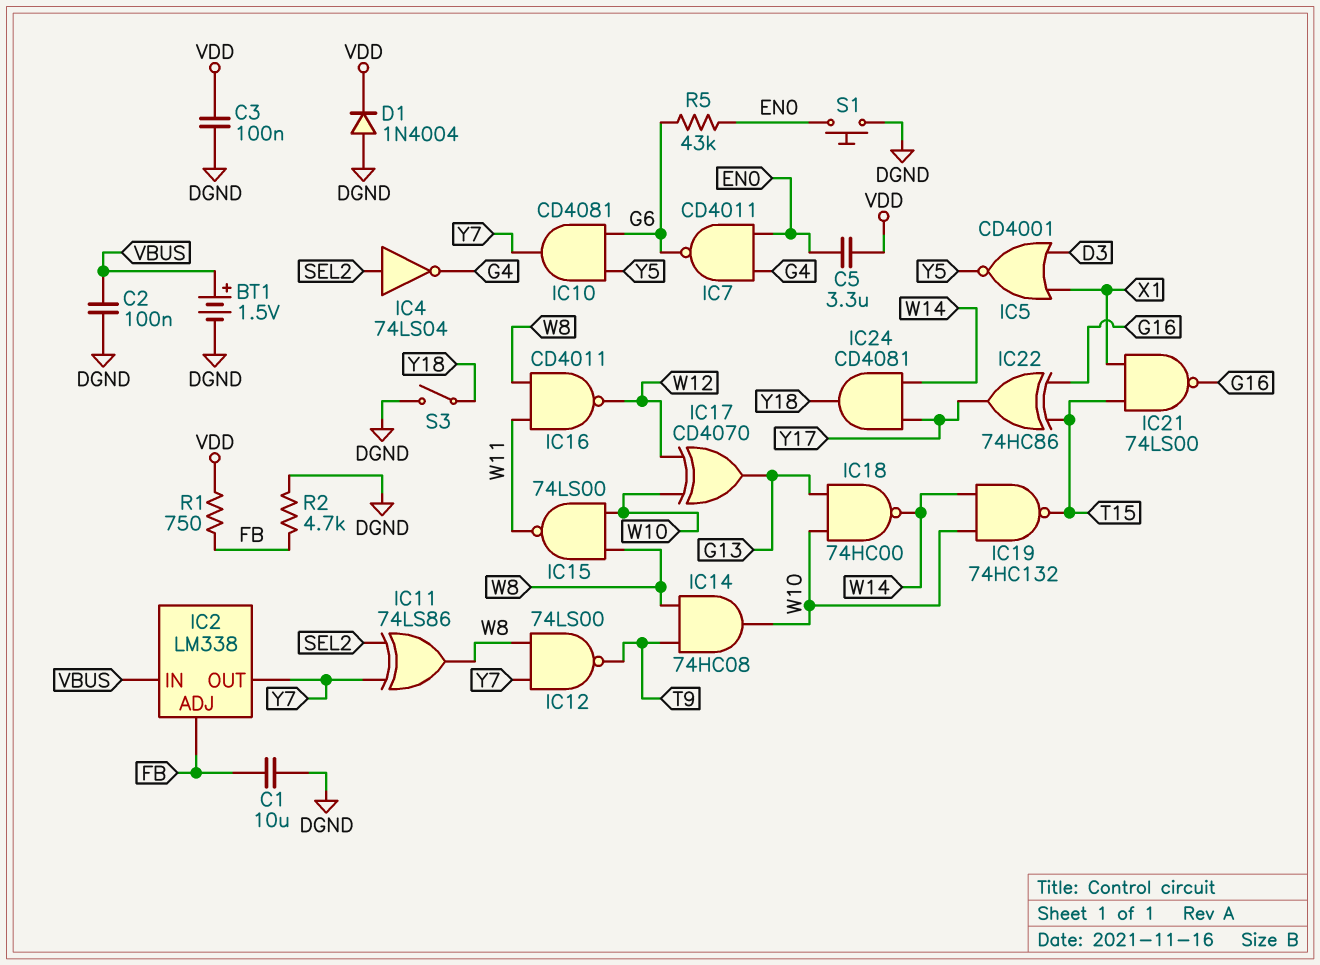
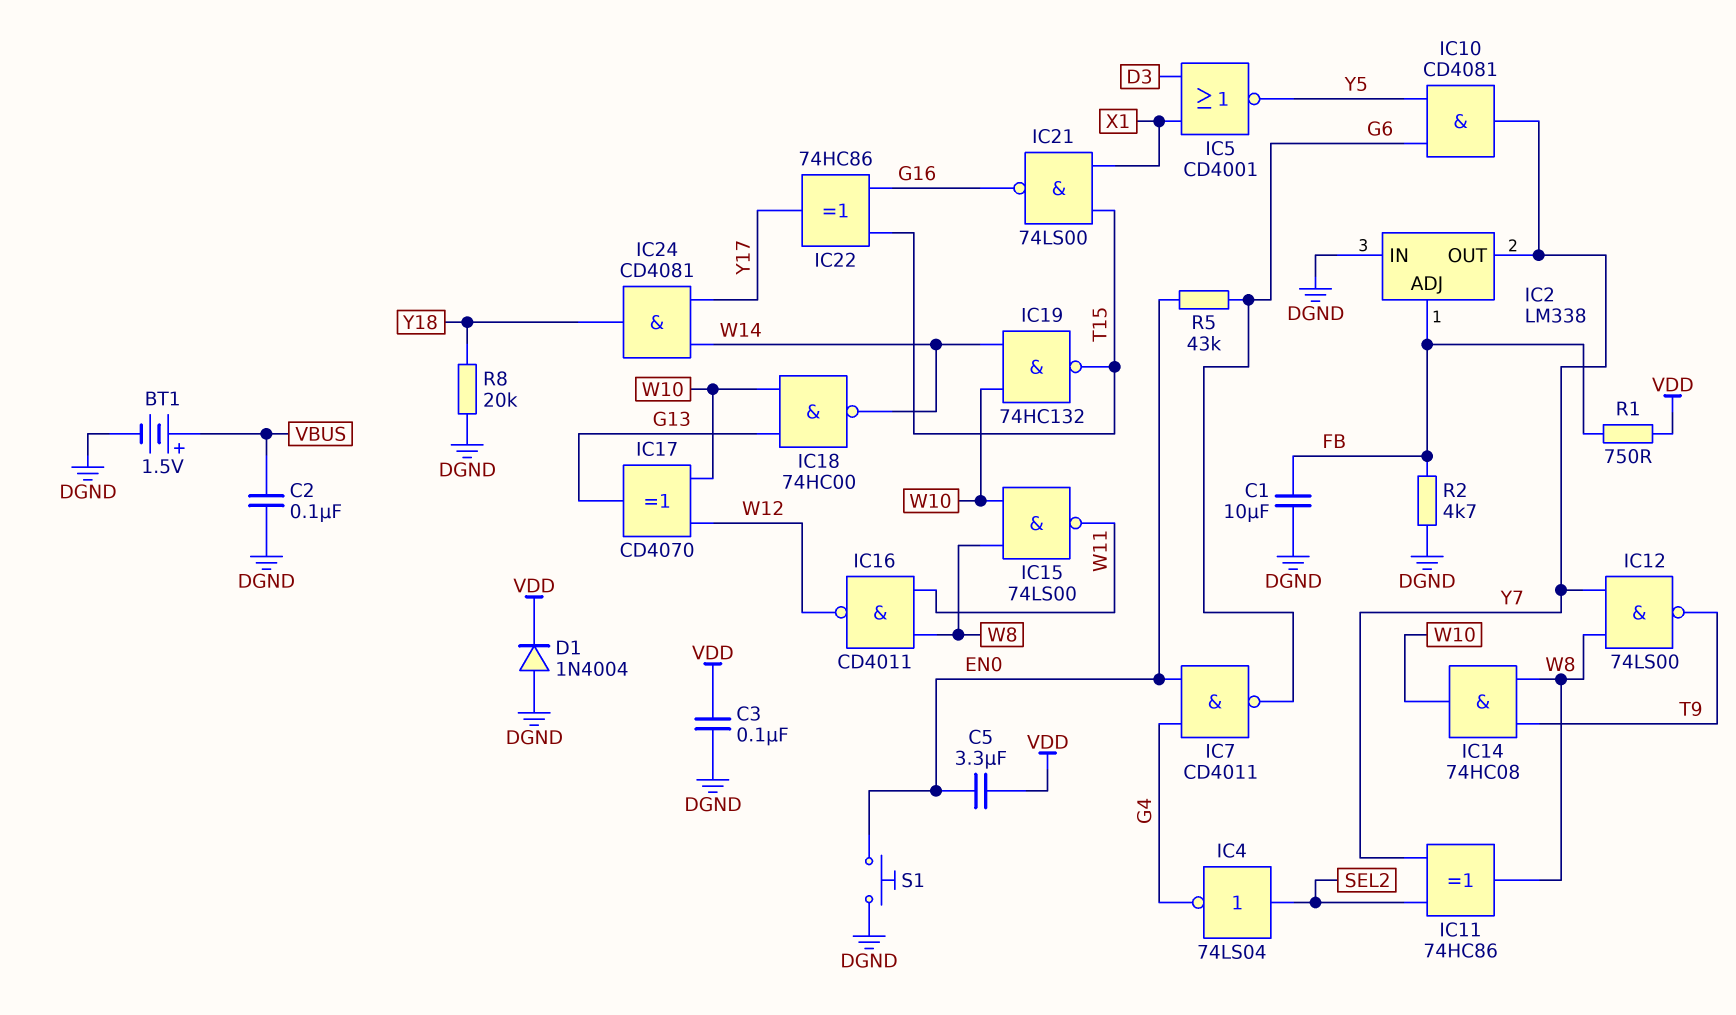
IC2 pin IN: VBUS -> DGND
IC11: XOR 74LS86 (in SEL2, in Y7, out W8) -> XOR 74HC86 (in SEL2, in Y7, out W8)
R8: none -> 20k (DGND, Y18)
S3: switch (DGND, Y18) -> none

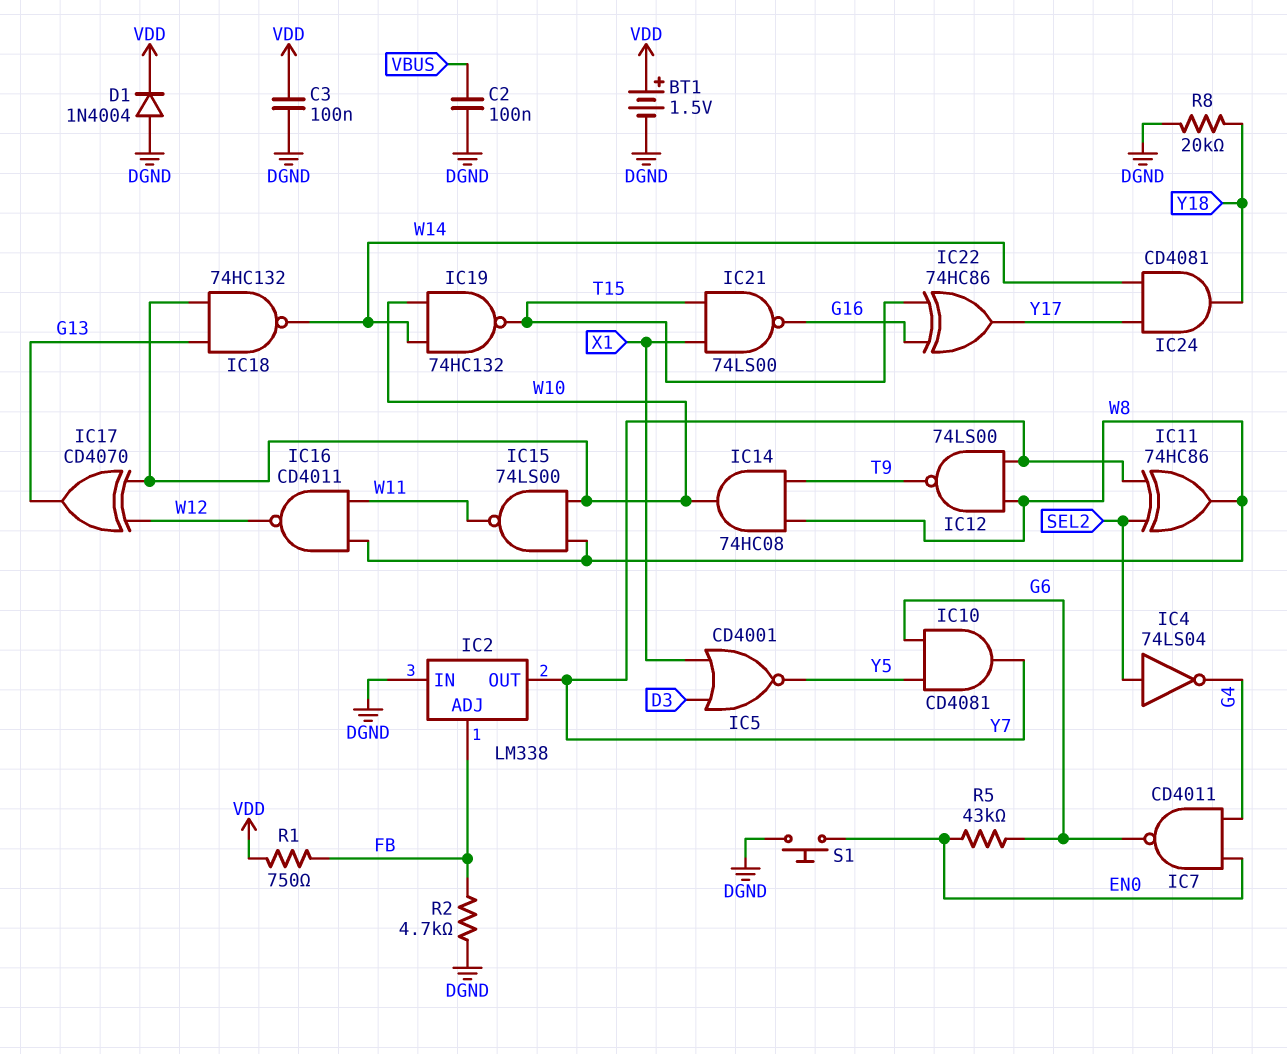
BT1: 1.5V (plus VBUS, minus DGND) -> 1.5V (plus VDD, minus DGND)
C1: 10uF (DGND, FB) -> none
C5: 3.3uF (EN0, VDD) -> none
IC18: NAND 74HC00 (in G13, in W10, out W14) -> NAND 74HC132 (in G13, in W10, out W14)

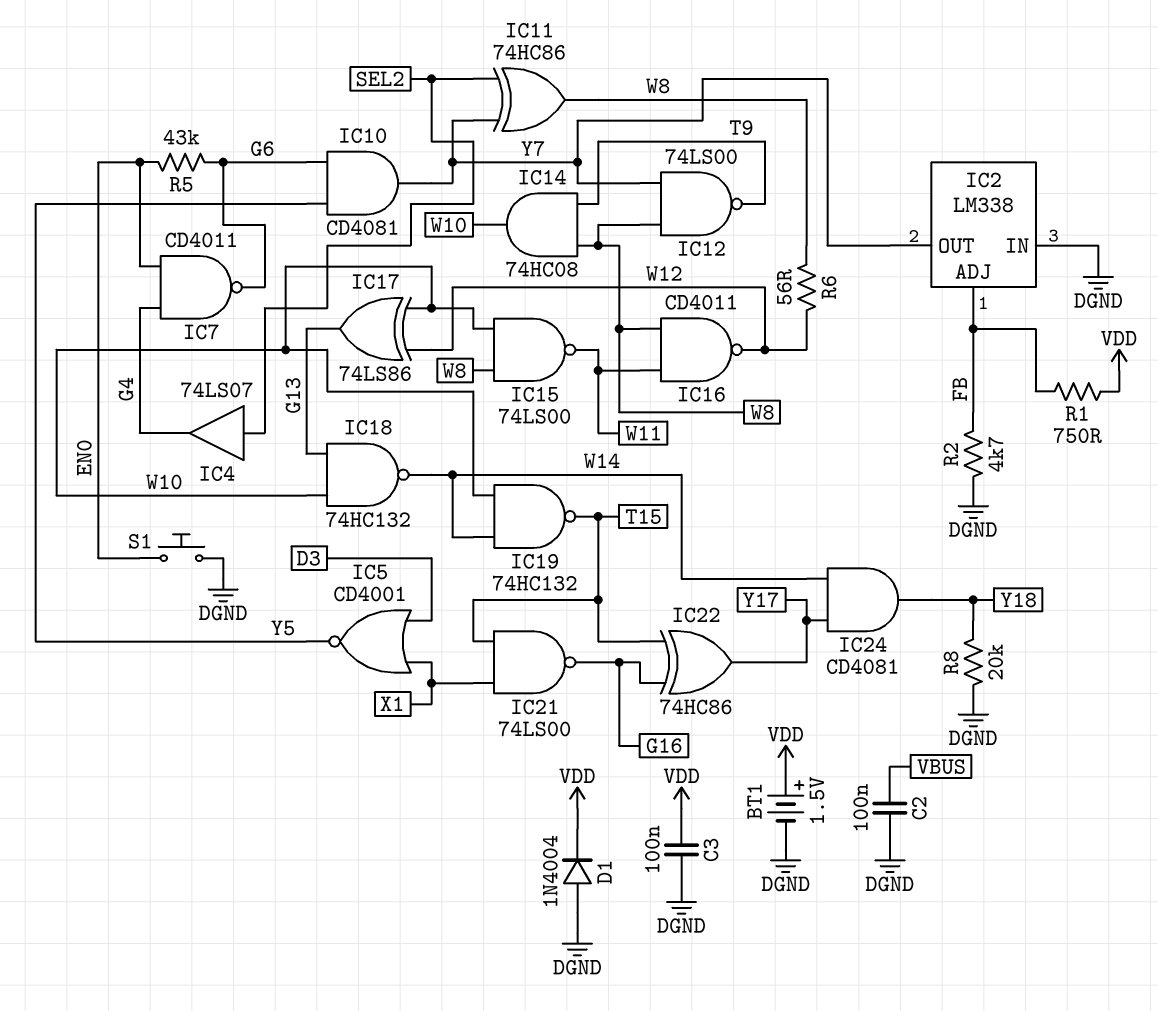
IC4: NOT 74LS04 (in SEL2, out G4) -> buffer 74LS07 (in SEL2, out G4)
IC17: XOR CD4070 (in W10, in W12, out G13) -> XOR 74LS86 (in W10, in W12, out G13)
R6: none -> 56 (W8, W12)

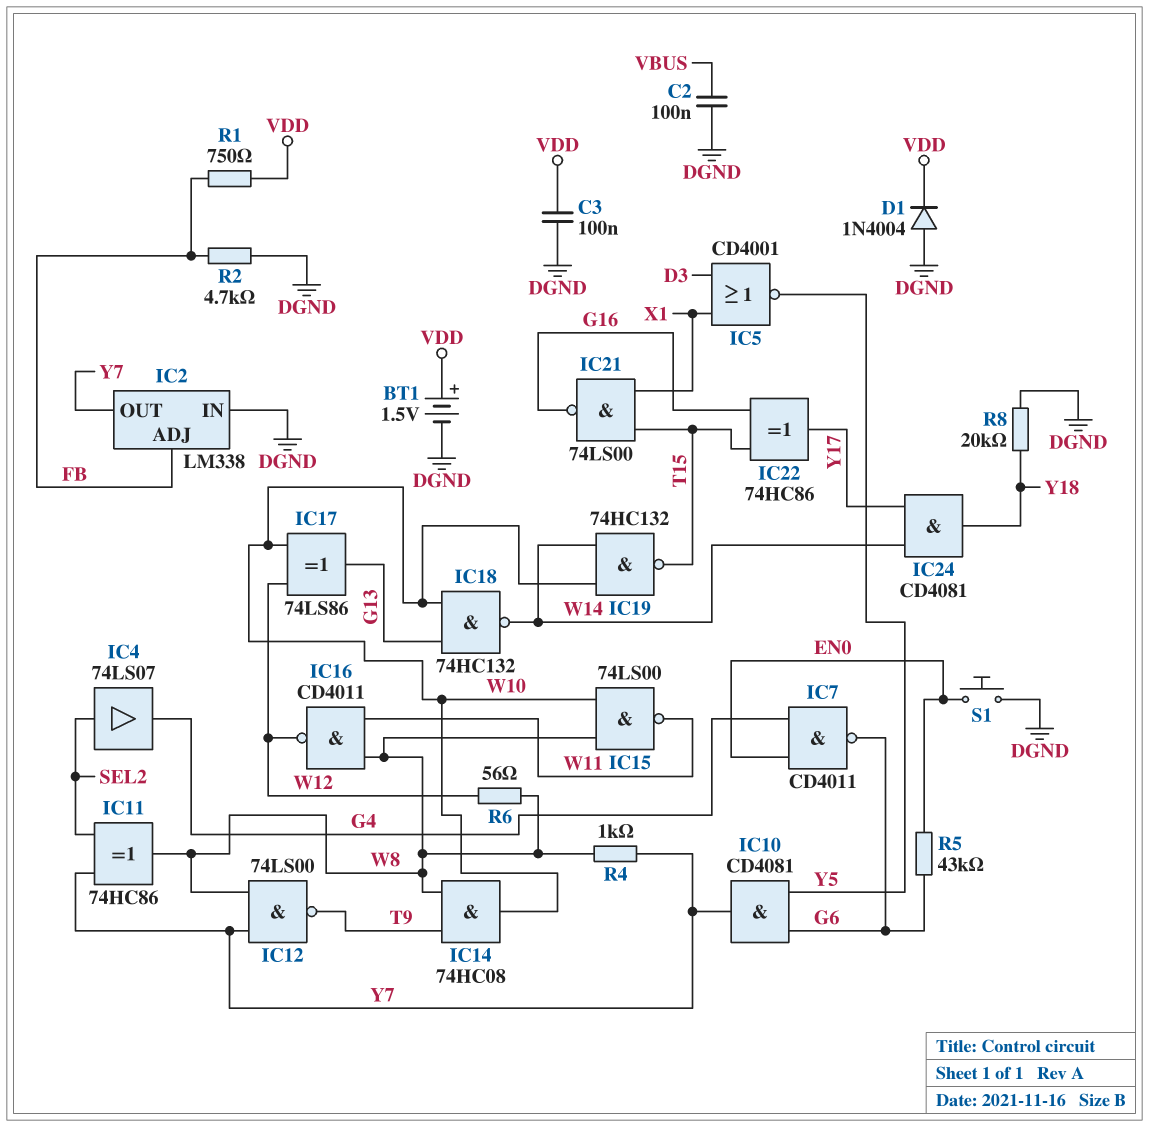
R4: none -> 1k (W8, Y7)

